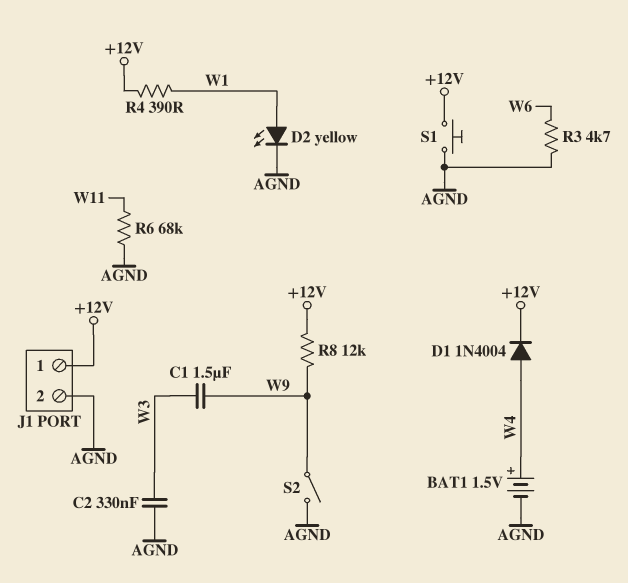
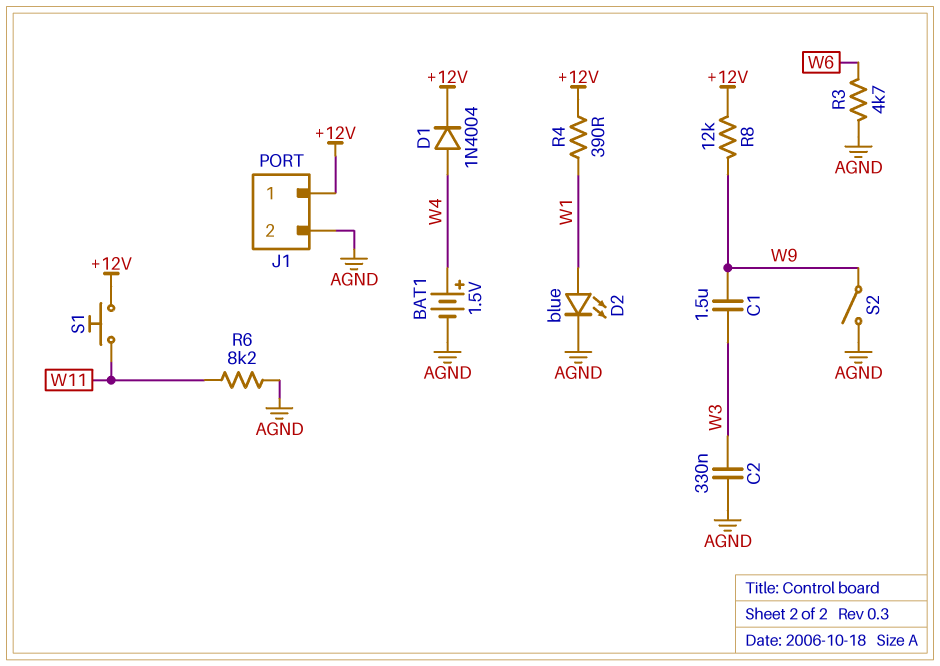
D2: LED yellow (A W1, K AGND) -> LED blue (A W1, K AGND)
R6: 68k (AGND, W11) -> 8.2k (AGND, W11)
S1: button (+12V, AGND) -> button (+12V, W11)

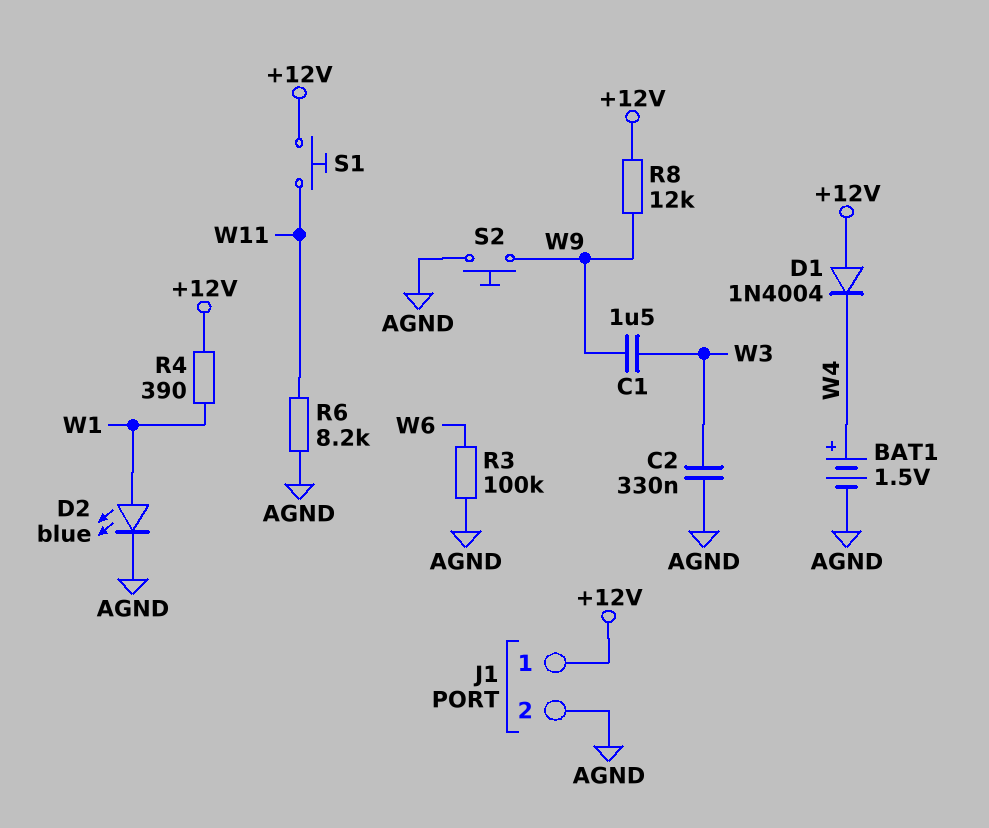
D1: diode 1N4004 (A W4, K +12V) -> diode 1N4004 (A +12V, K W4)
R3: 4.7k (AGND, W6) -> 100k (AGND, W6)
S2: switch (AGND, W9) -> button (AGND, W9)

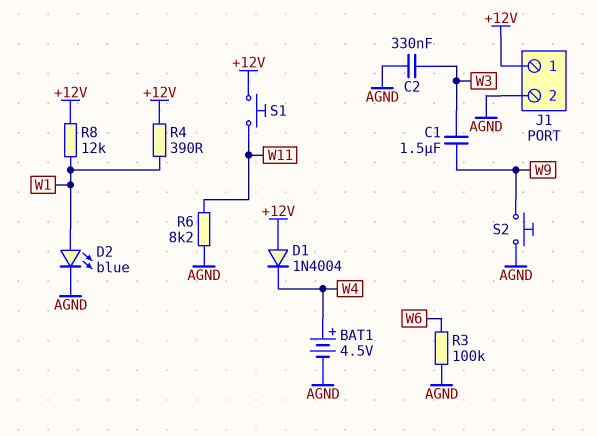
BAT1: 1.5V (plus W4, minus AGND) -> 4.5V (plus W4, minus AGND)
R8: 12k (+12V, W9) -> 12k (+12V, W1)

